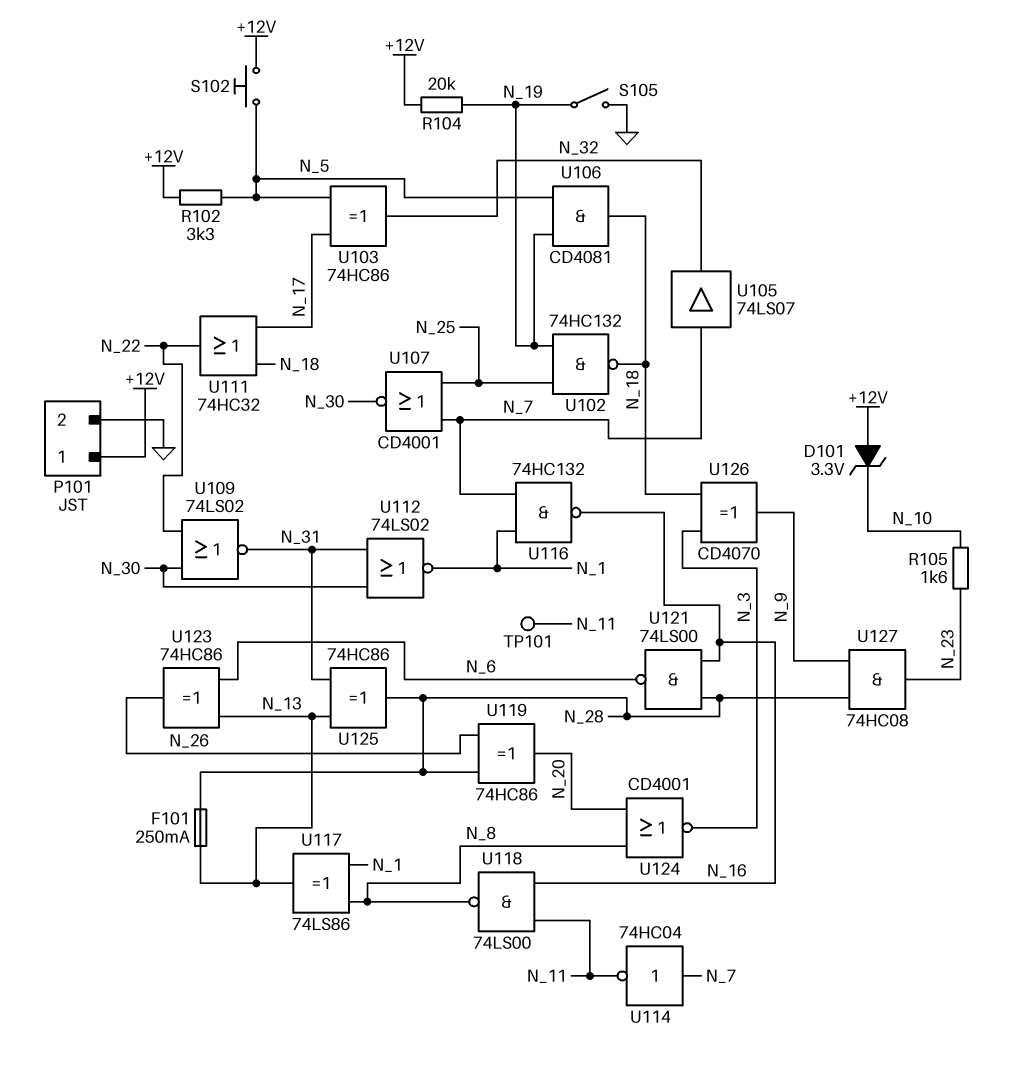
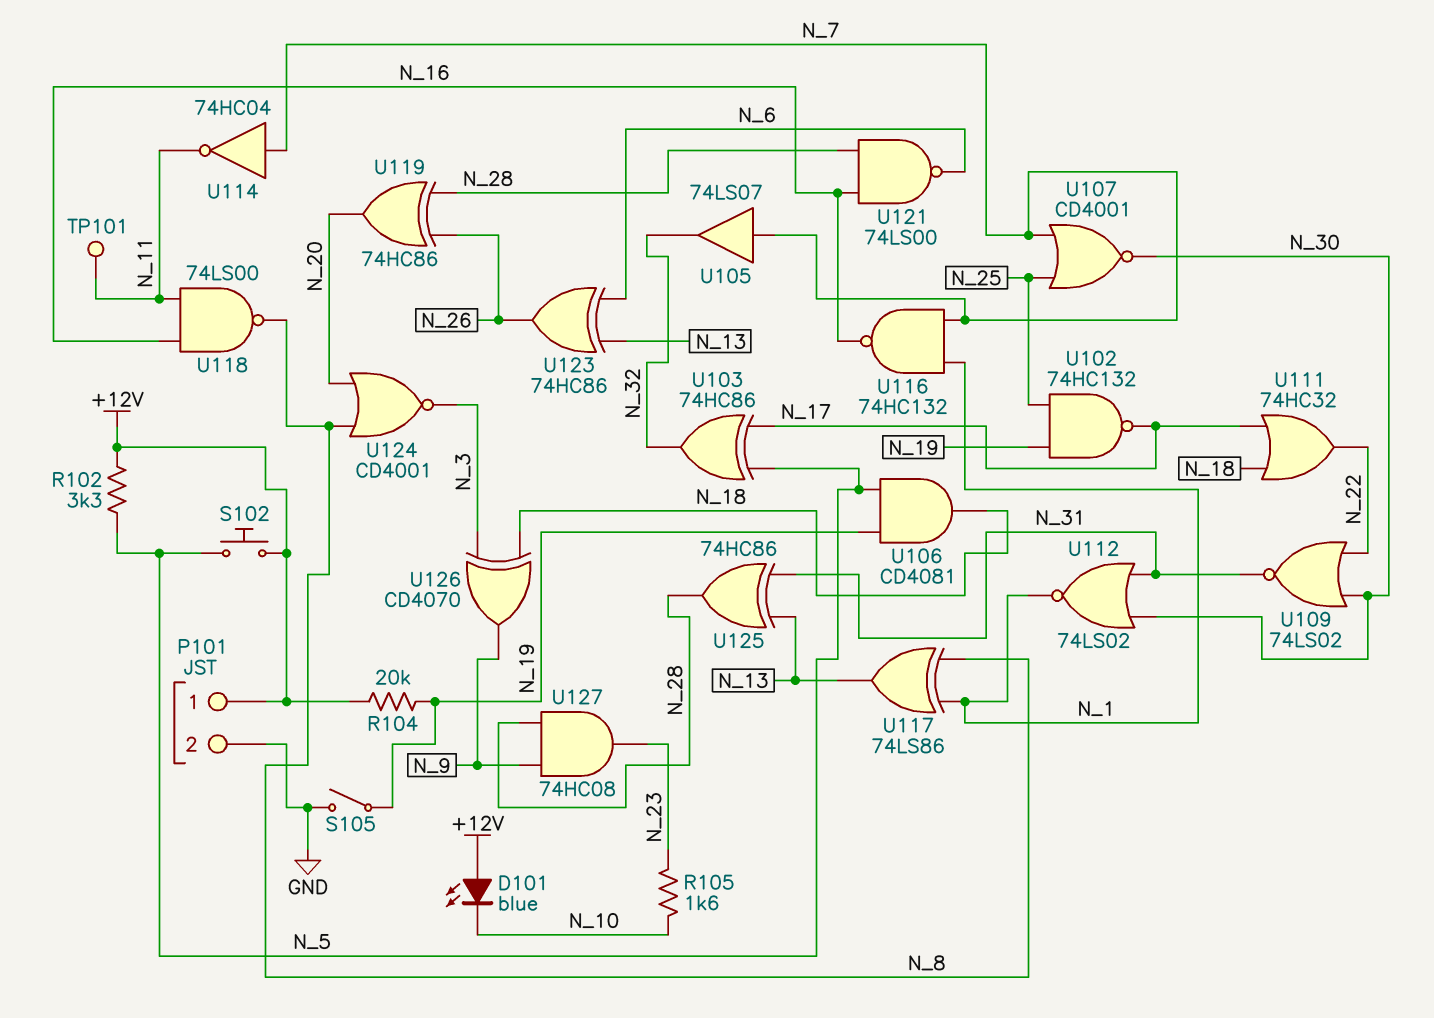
D101: zener 3.3V (A +12V, K N_10) -> LED blue (A +12V, K N_10)
F101: 250mA (N_13, N_28) -> none
U102: NAND 74HC132 (in N_19, in N_25, out N_18) -> NAND 74HC132 (in N_19, in N_25, out N_17)

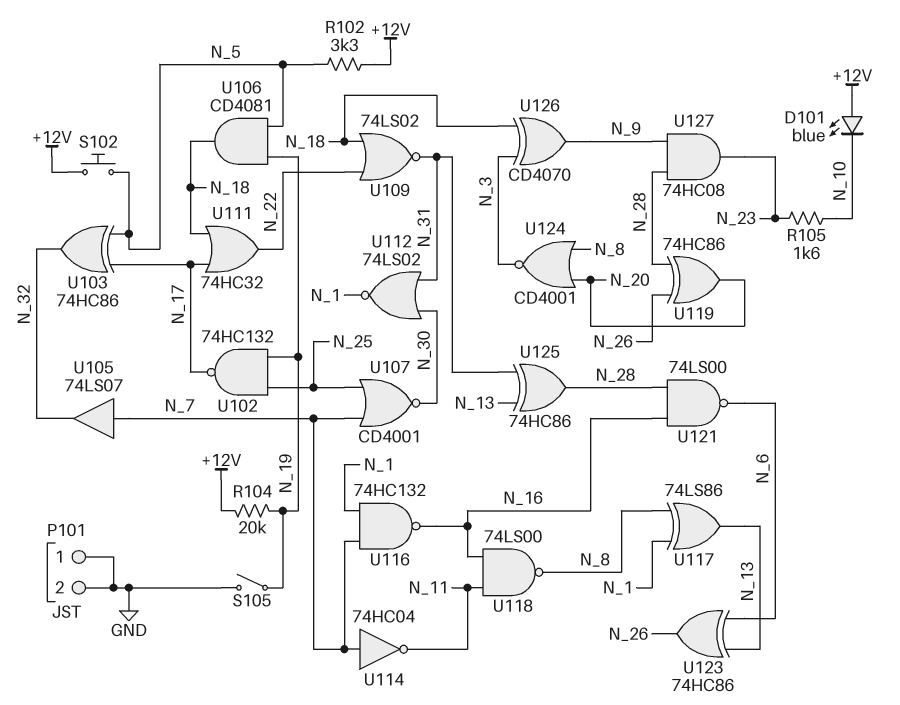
P101 pin 1: +12V -> GND
TP101: test point (N_11) -> none
U109: NOR 74LS02 (in N_22, in N_30, out N_31) -> NOR 74LS02 (in N_18, in N_22, out N_31)

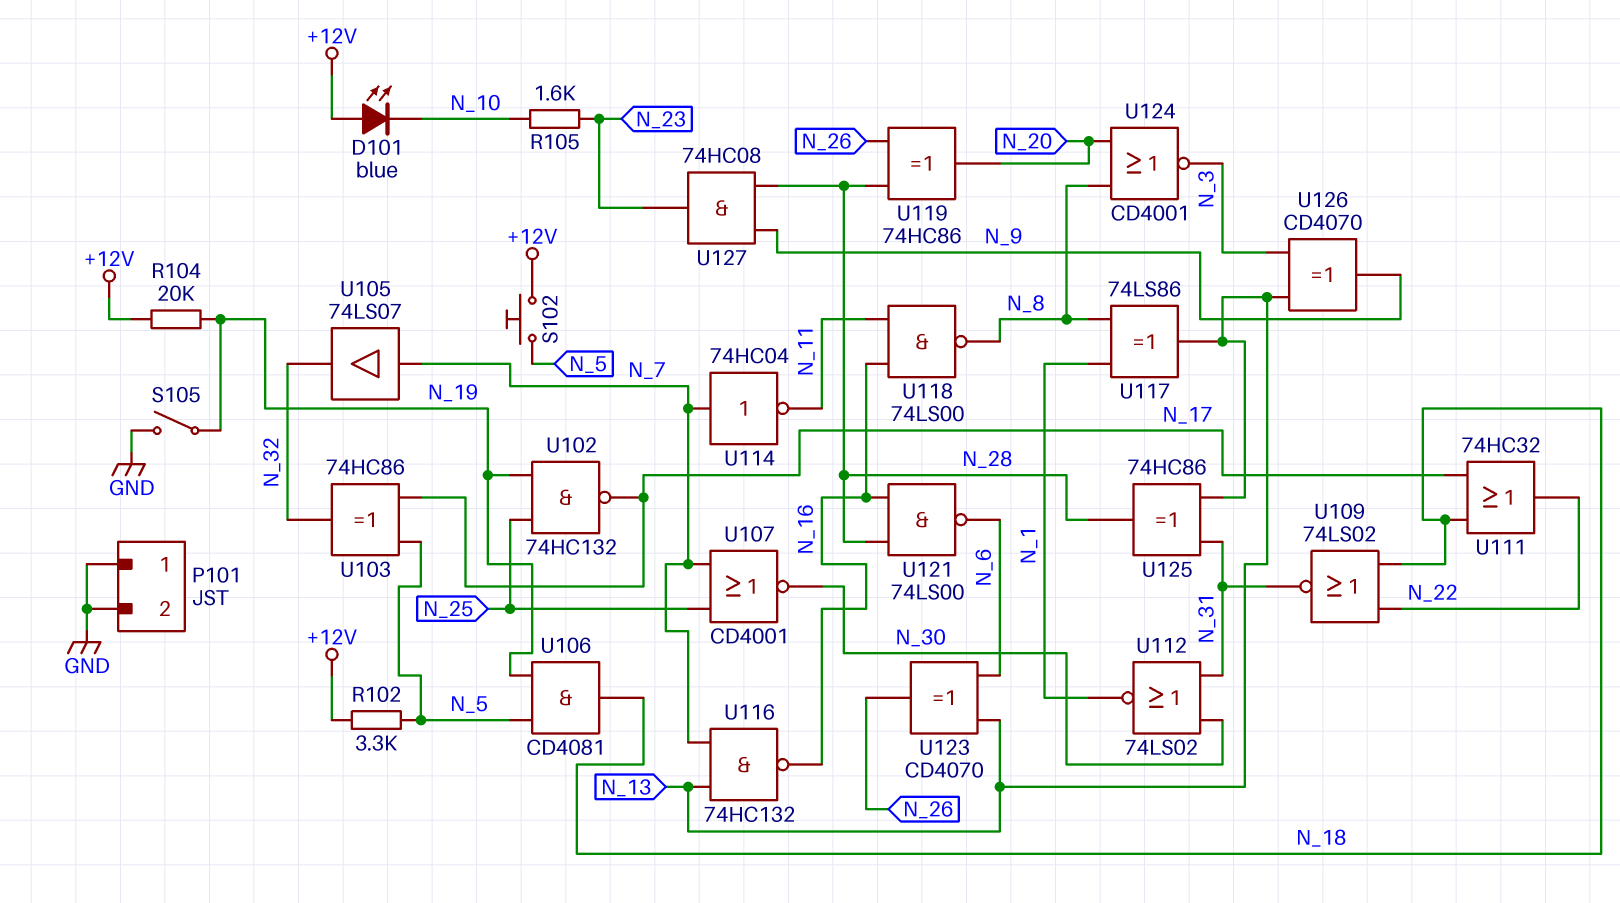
U116: NAND 74HC132 (in N_1, in N_7, out N_16) -> NAND 74HC132 (in N_7, in N_13, out N_16)
U123: XOR 74HC86 (in N_6, in N_13, out N_26) -> XOR CD4070 (in N_6, in N_13, out N_26)
U126: XOR CD4070 (in N_3, in N_18, out N_9) -> XOR CD4070 (in N_3, in N_13, out N_9)

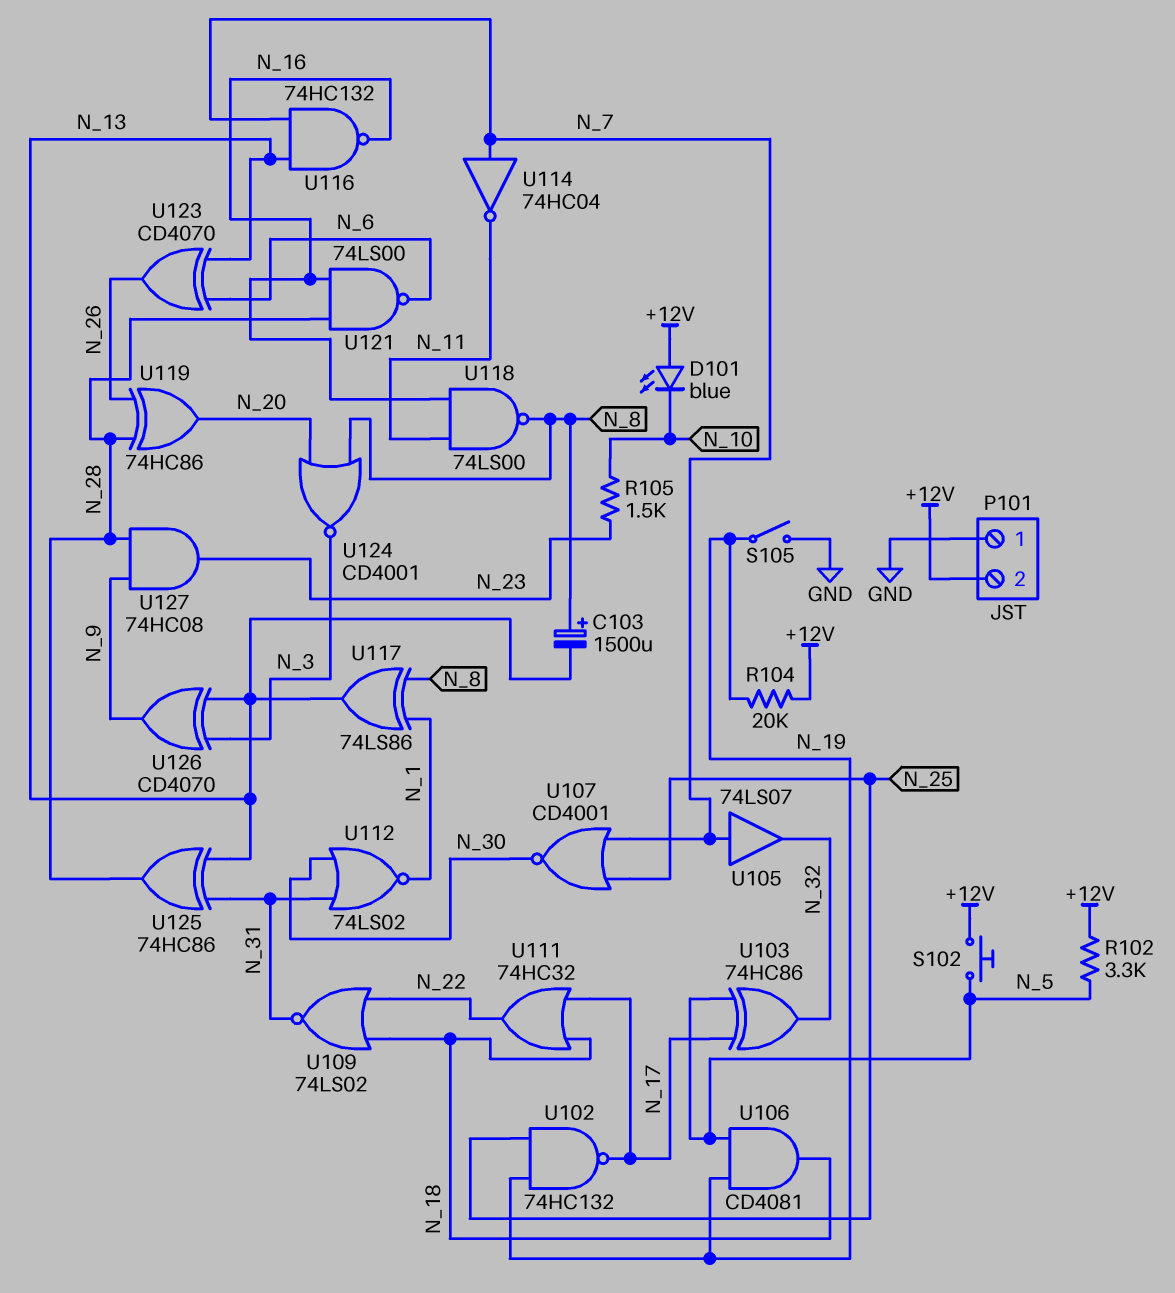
C103: none -> 1500uF (plus N_8, minus N_13)
P101 pin 2: GND -> +12V
R105: 1.6k (N_10, N_23) -> 1.5k (N_10, N_23)

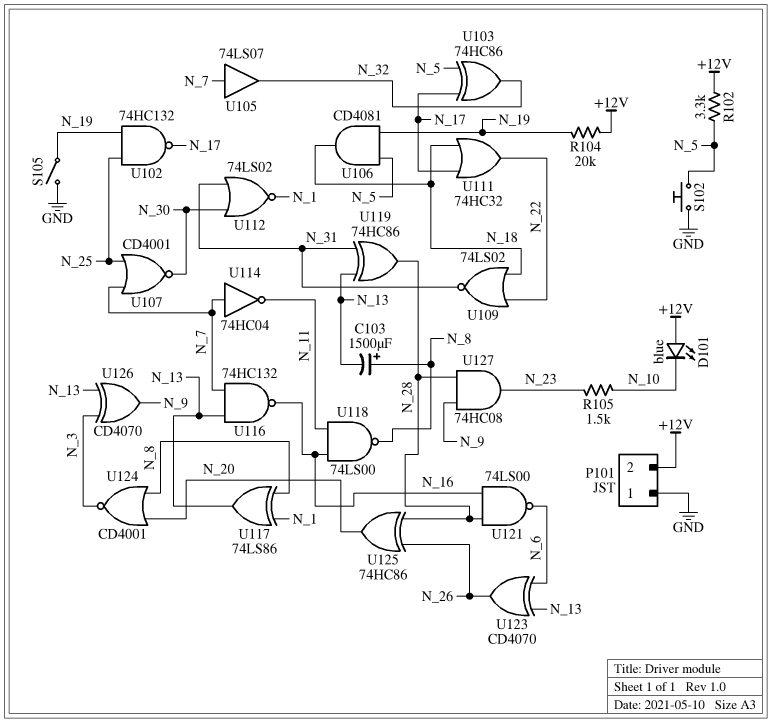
S102: button (+12V, N_5) -> button (GND, N_5)
U119: XOR 74HC86 (in N_26, in N_28, out N_20) -> XOR 74HC86 (in N_13, in N_31, out N_28)
U125: XOR 74HC86 (in N_13, in N_31, out N_28) -> XOR 74HC86 (in N_26, in N_28, out N_20)

